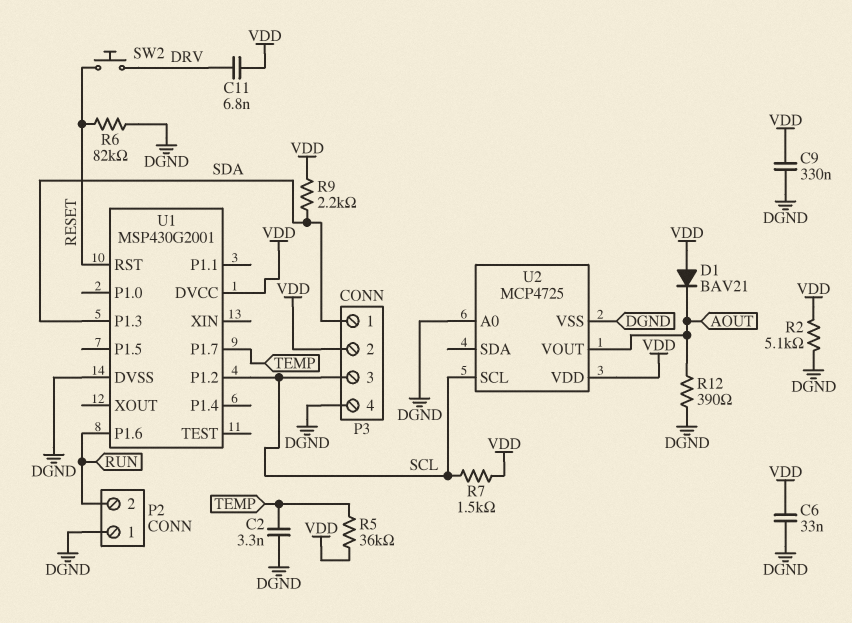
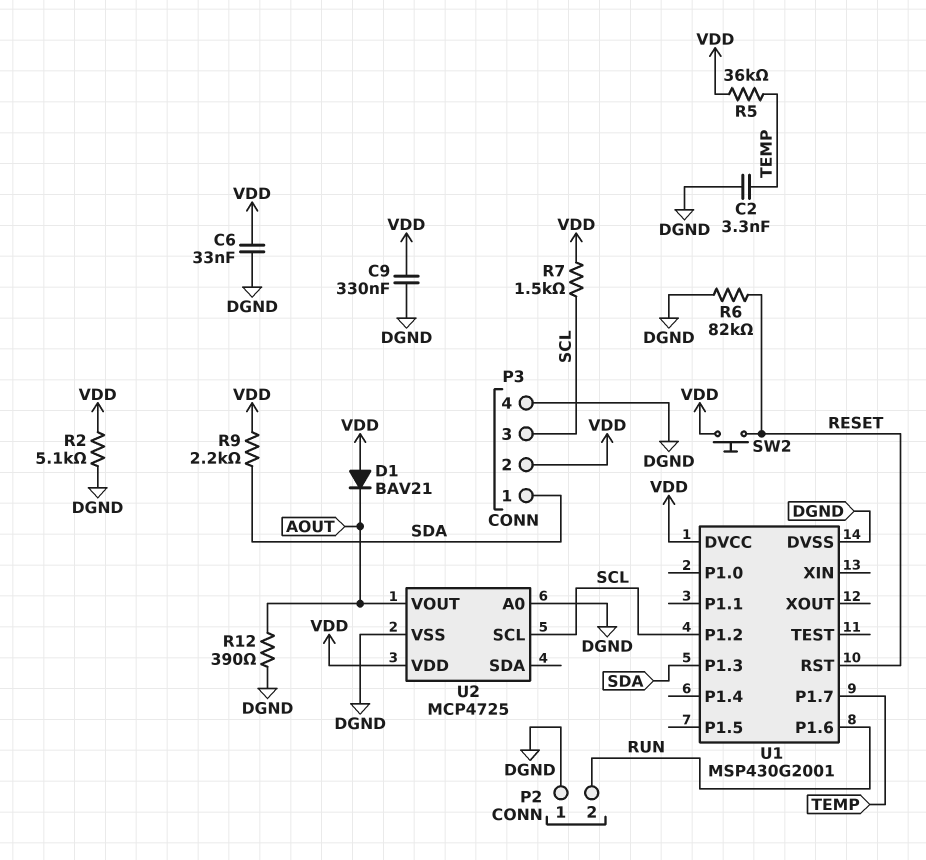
C11: 6.8nF (DRV, VDD) -> none
SW2: button (DRV, RESET) -> button (RESET, VDD)

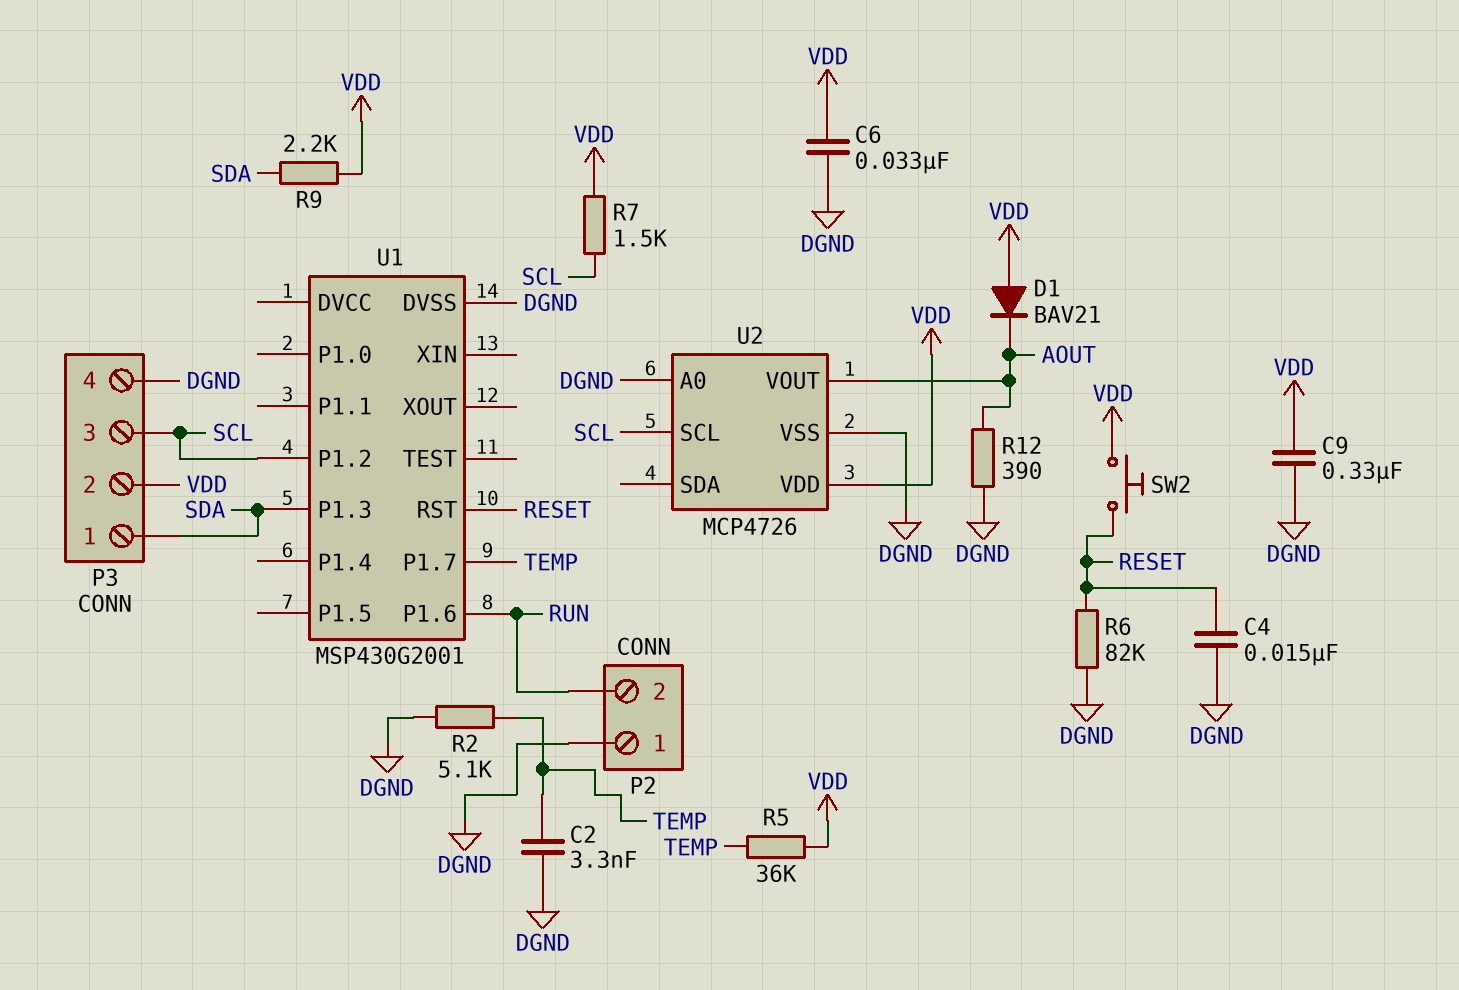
C4: none -> 15nF (DGND, RESET)
R2: 5.1k (DGND, VDD) -> 5.1k (DGND, TEMP)
U1 pin DVCC: VDD -> none
U2: MCP4725 -> MCP4726

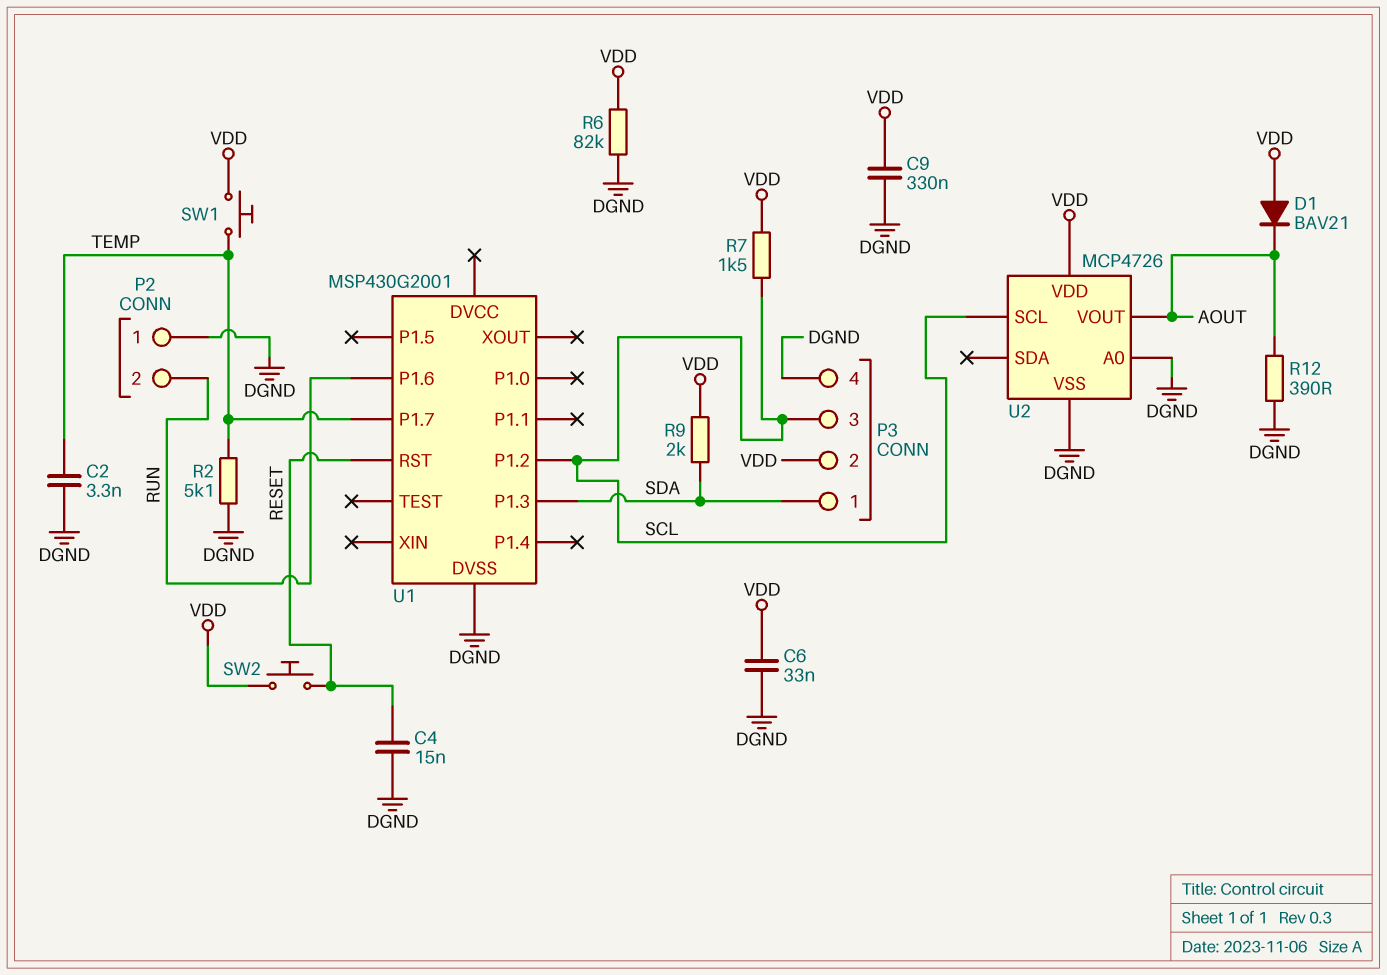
R5: 36k (TEMP, VDD) -> none
R6: 82k (DGND, RESET) -> 82k (DGND, VDD)
R9: 2.2k (SDA, VDD) -> 2k (SDA, VDD)
SW1: none -> button (TEMP, VDD)

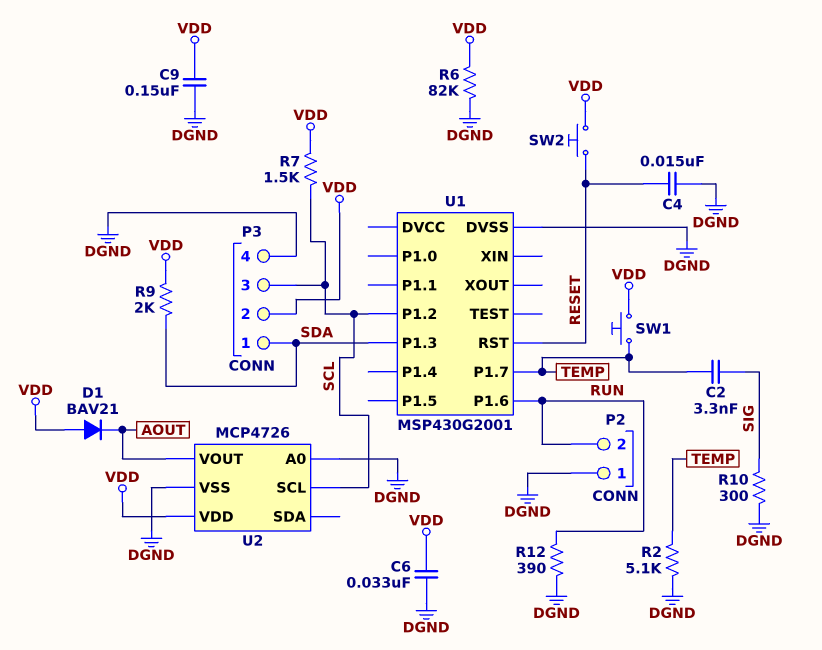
C2: 3.3nF (DGND, TEMP) -> 3.3nF (SIG, TEMP)
C9: 330nF (DGND, VDD) -> 150nF (DGND, VDD)
R10: none -> 300 (DGND, SIG)
R12: 390 (AOUT, DGND) -> 390 (DGND, RUN)

